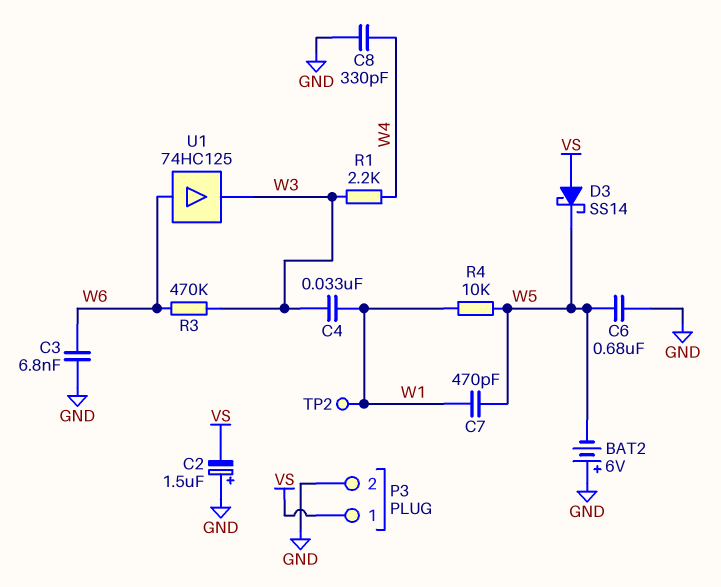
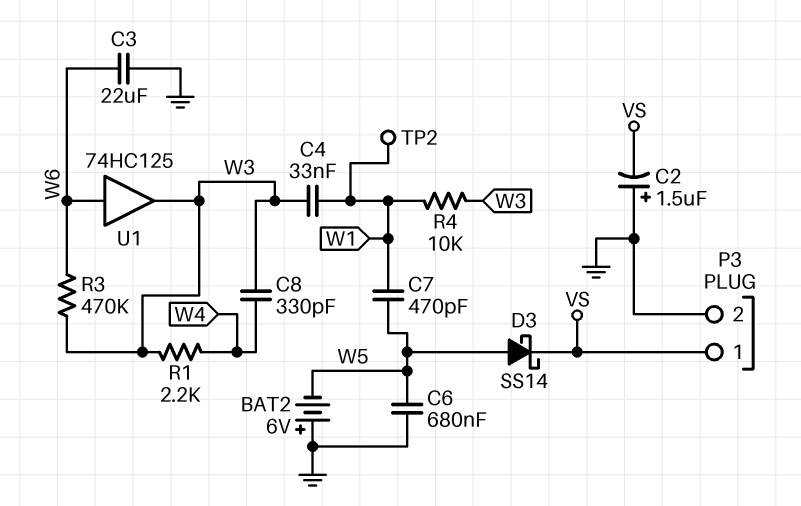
C3: 6.8nF (GND, W6) -> 22uF (GND, W6)
C8: 330pF (GND, W4) -> 330pF (W3, W4)
D3: schottky SS14 (A VS, K W5) -> schottky SS14 (A W5, K VS)
R4: 10k (W1, W5) -> 10k (W1, W3)

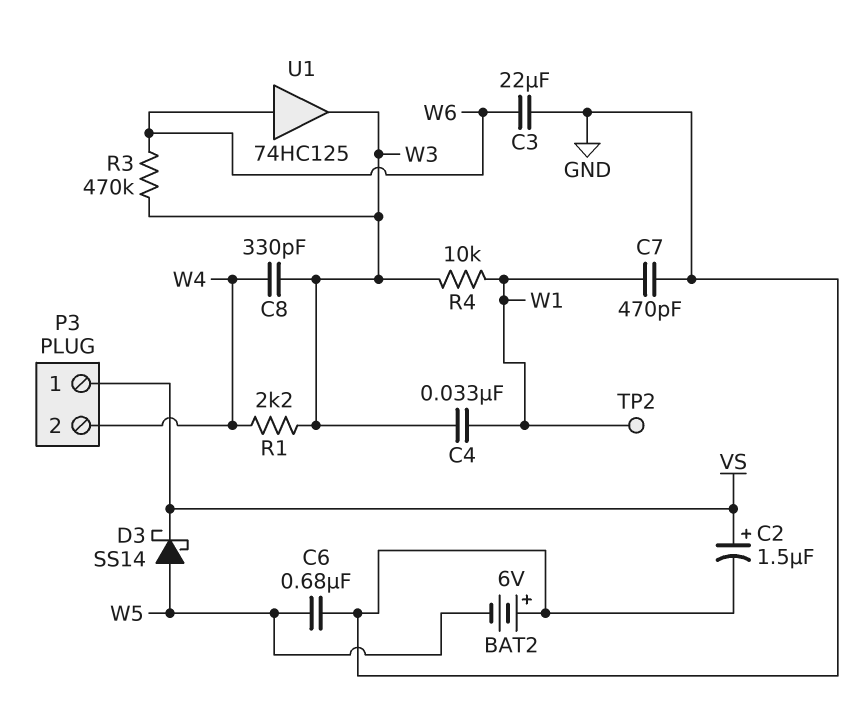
C2: 1.5uF (plus GND, minus VS) -> 1.5uF (plus VS, minus GND)
C7: 470pF (W1, W5) -> 470pF (GND, W1)
P3 pin 2: GND -> W4

